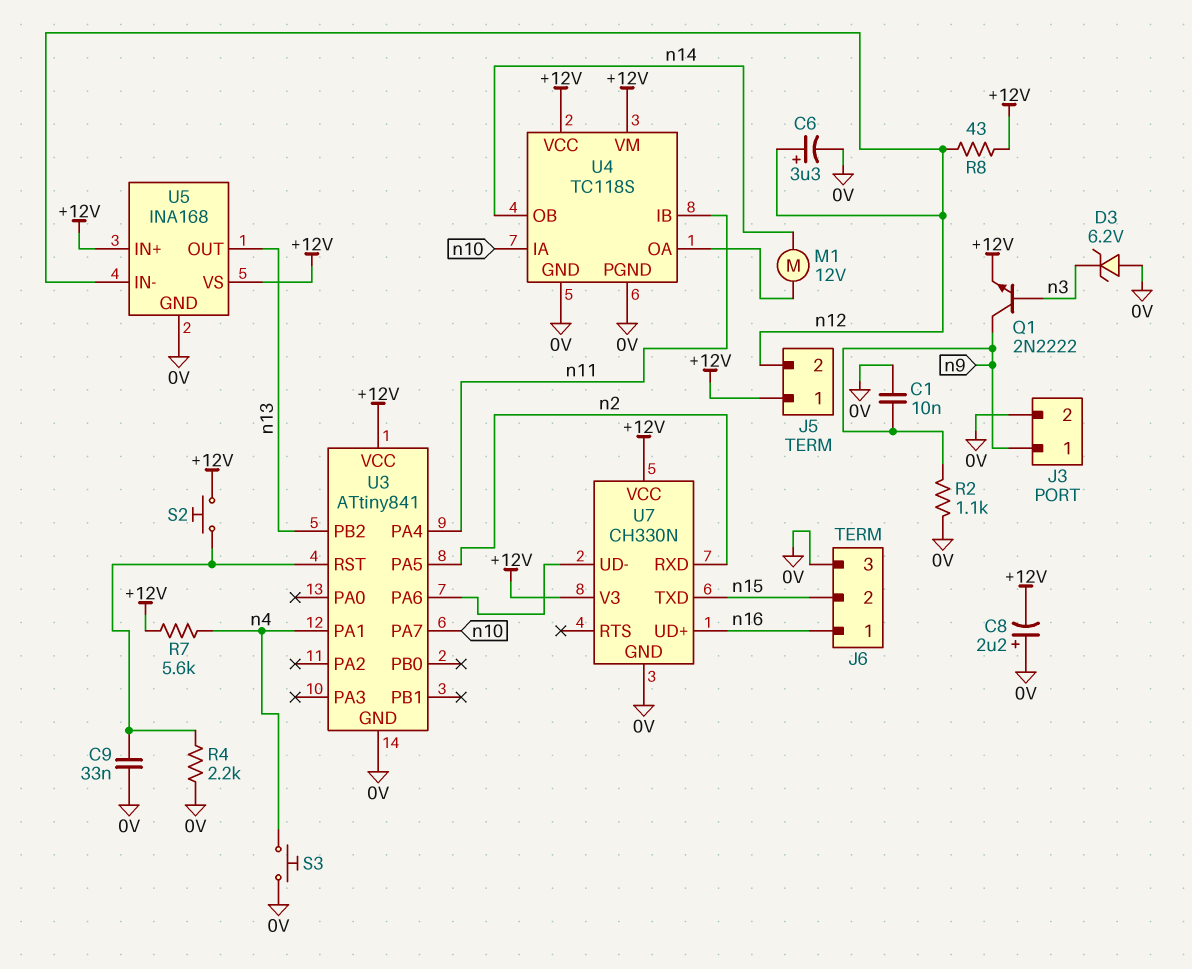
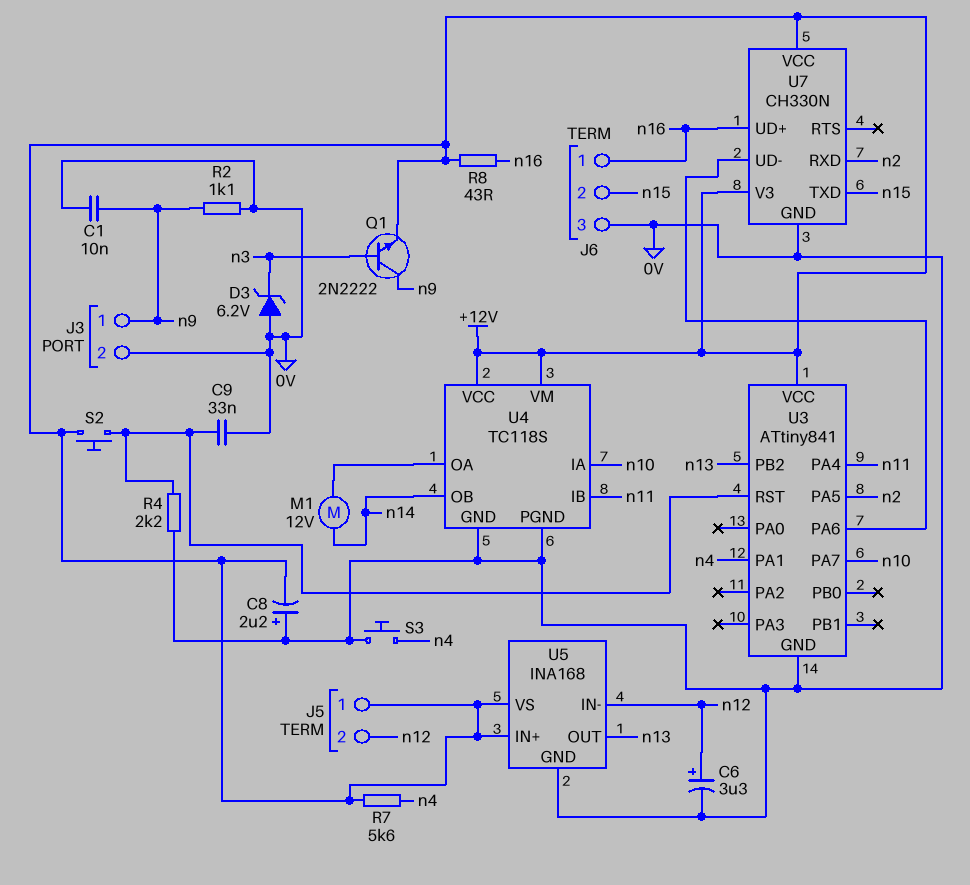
R8: 43 (+12V, n12) -> 43 (+12V, n16)

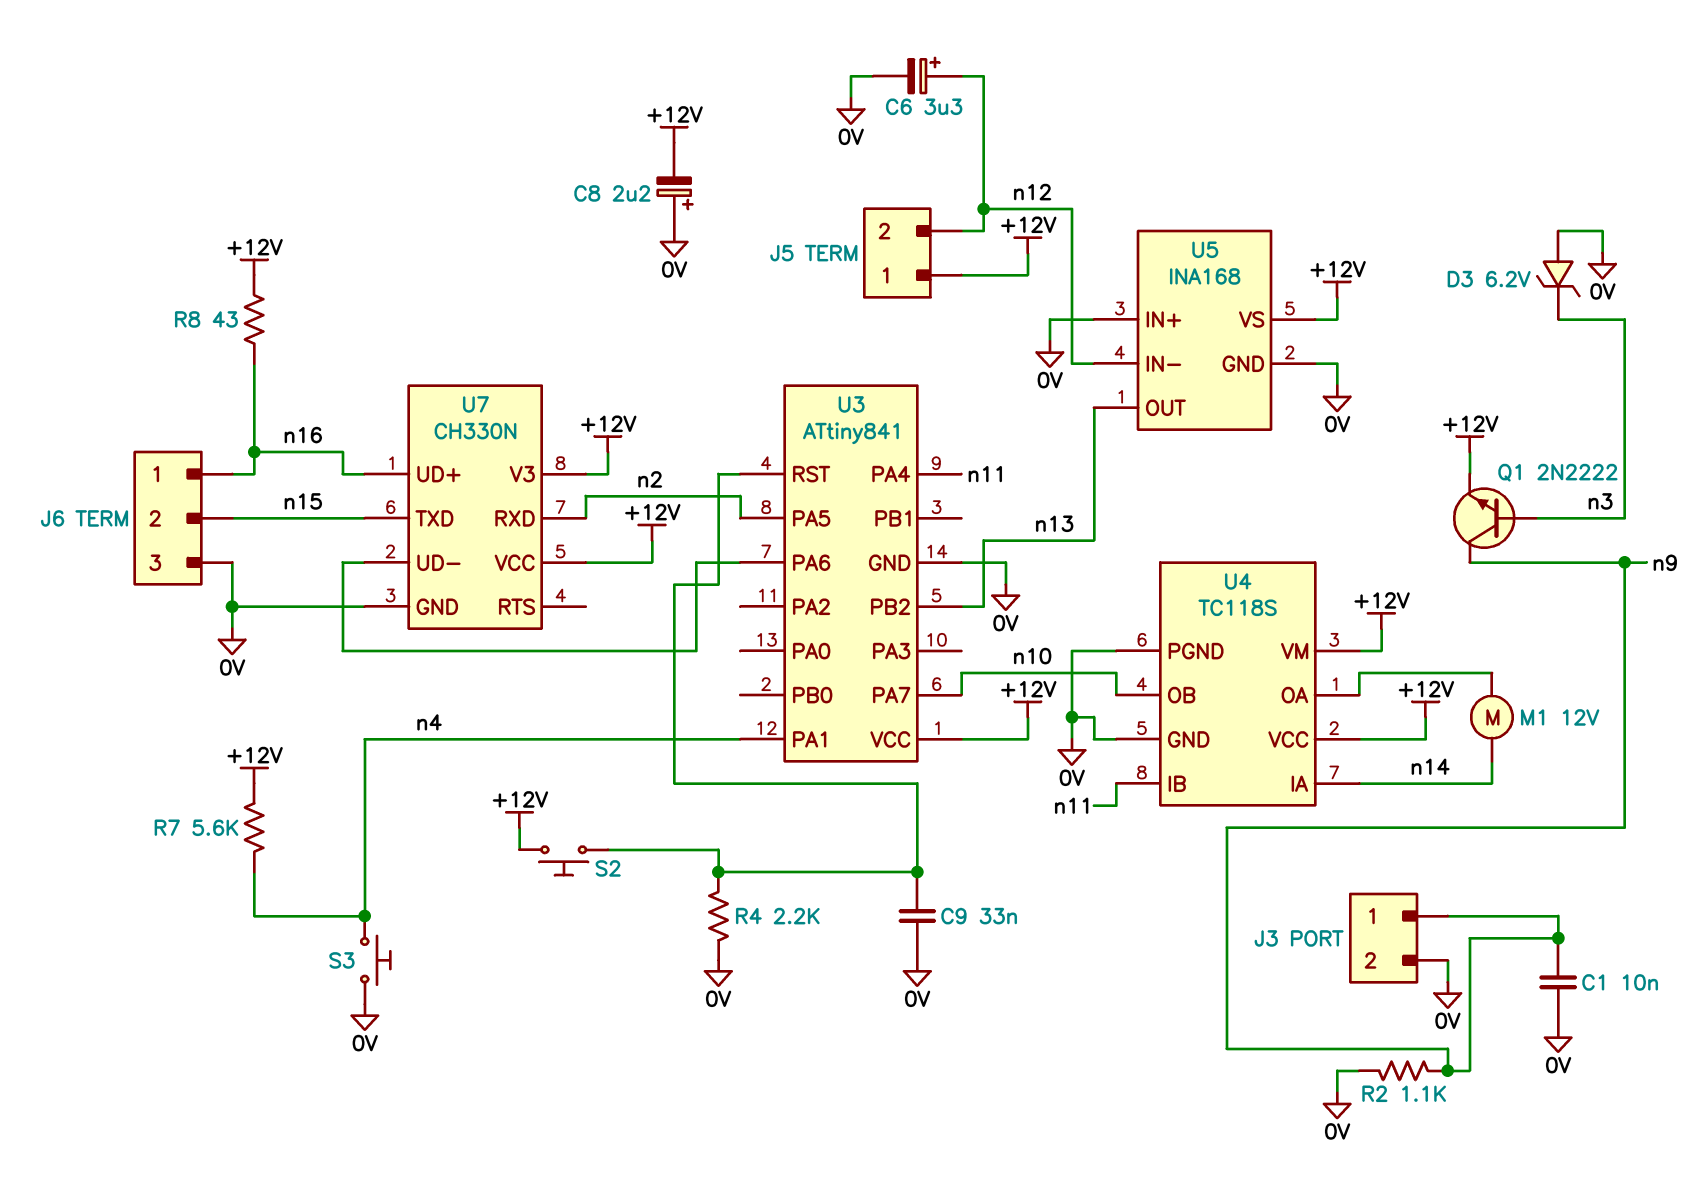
U4 pin IA: n10 -> n14
U4 pin OB: n14 -> n10
U5 pin IN+: +12V -> 0V

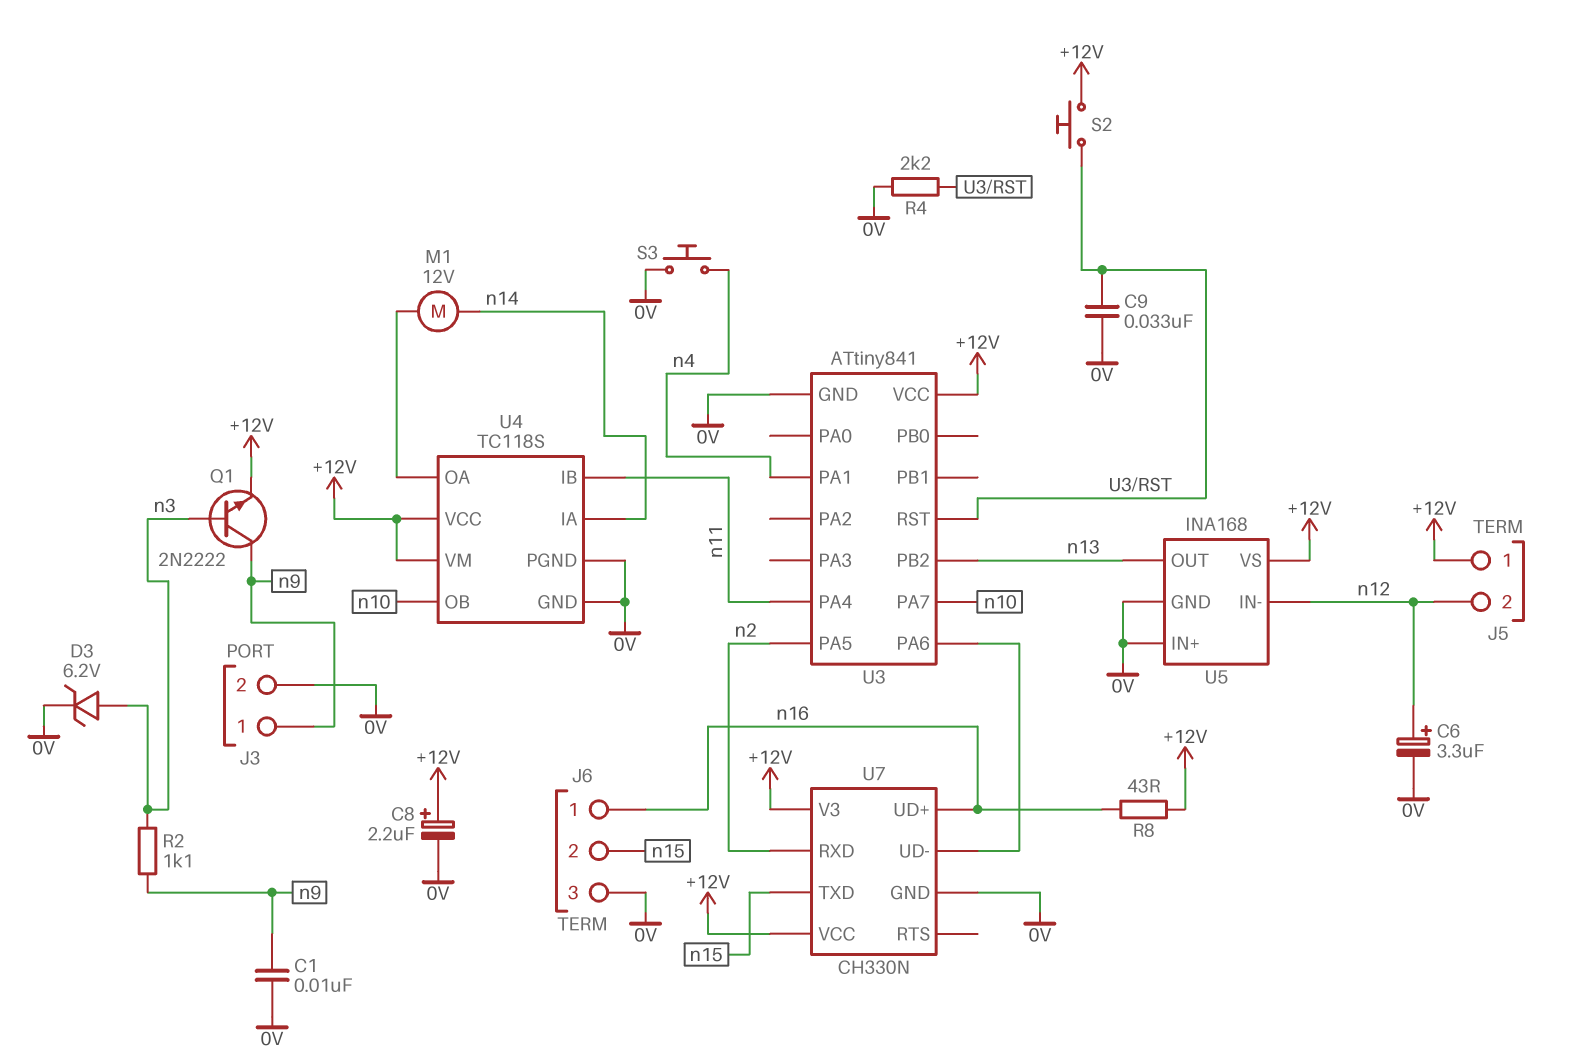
C8: 2.2uF (plus 0V, minus +12V) -> 2.2uF (plus +12V, minus 0V)
D3: zener 6.2V (A 0V, K n3) -> zener 6.2V (A n3, K 0V)
R2: 1.1k (0V, n9) -> 1.1k (n3, n9)
R7: 5.6k (+12V, n4) -> none

